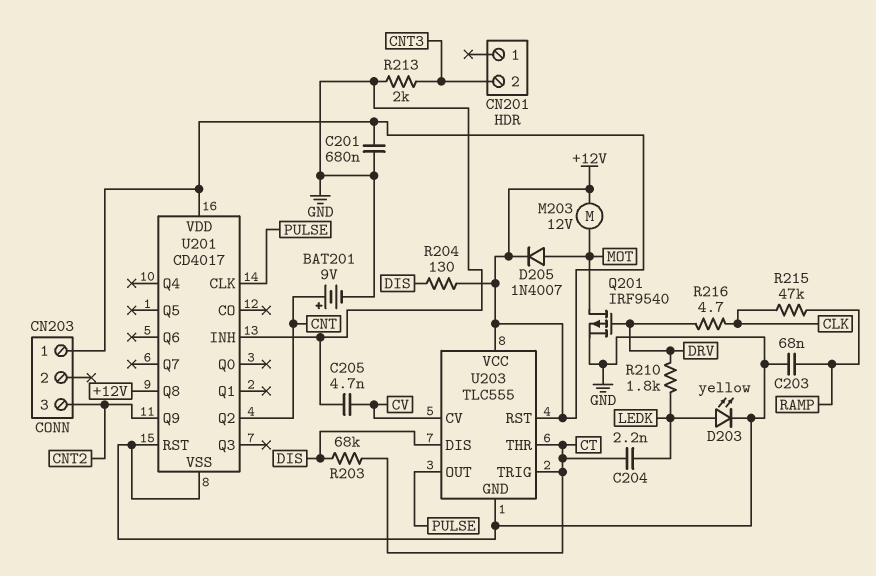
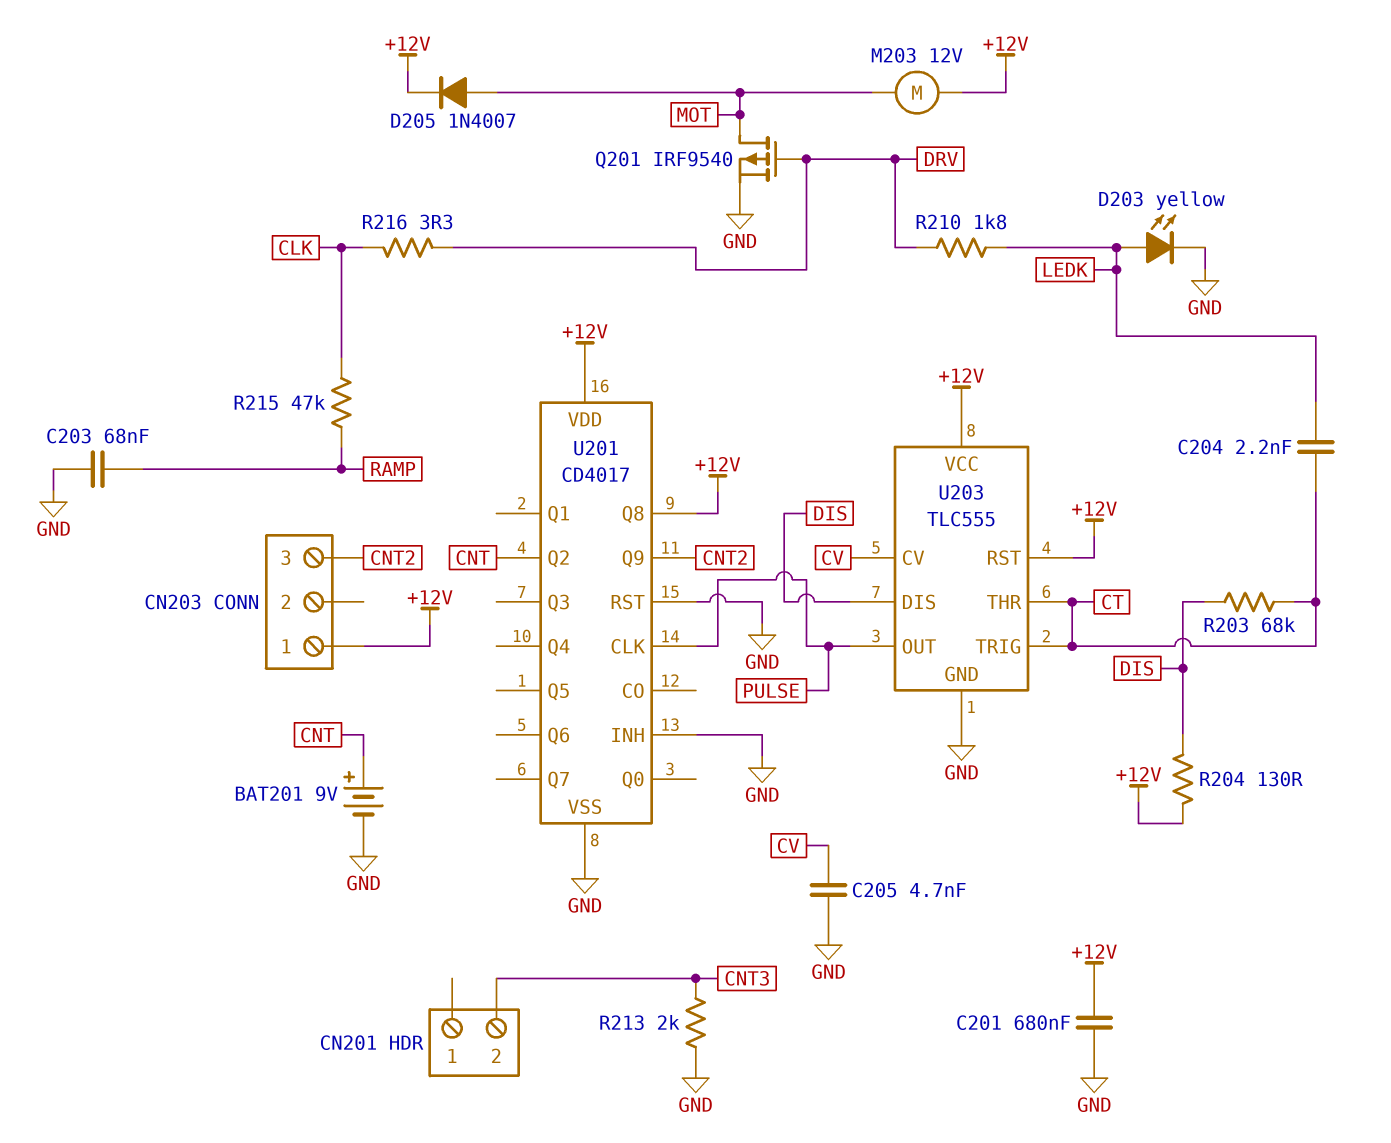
R216: 4.7 (CLK, DRV) -> 3.3 (CLK, DRV)

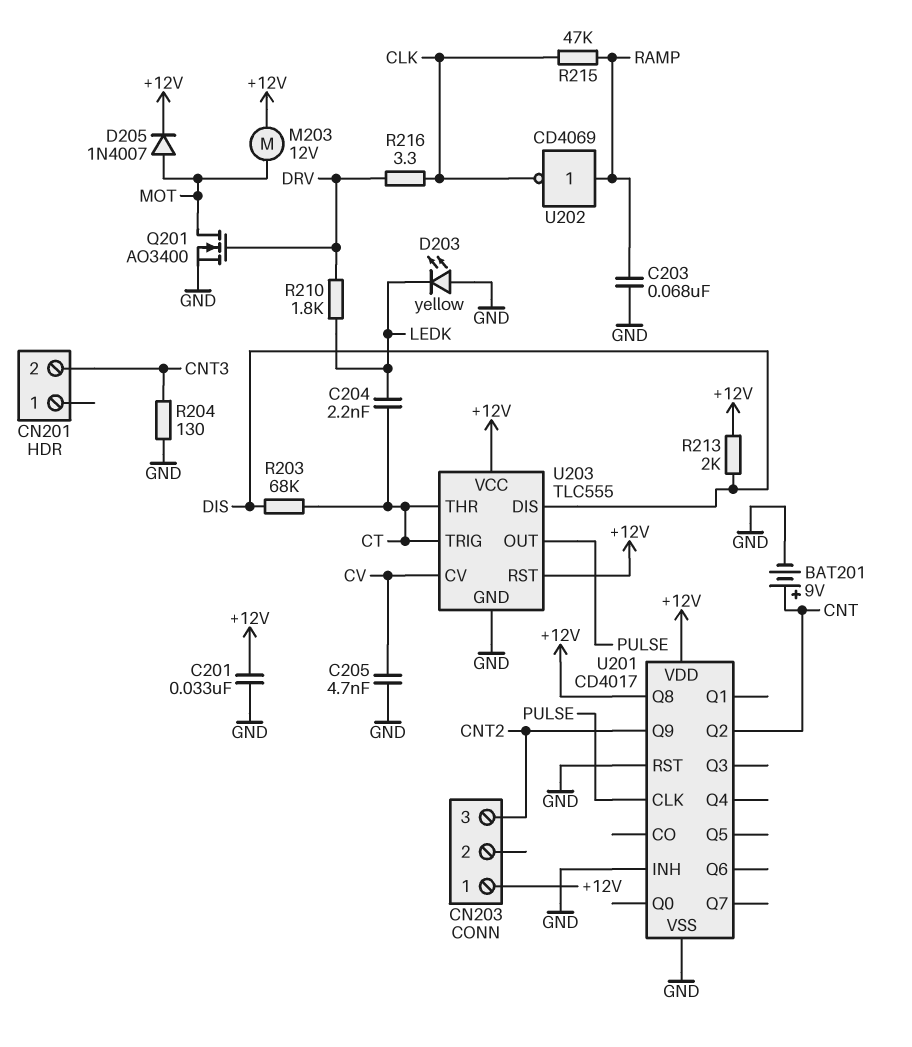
C201: 680nF (+12V, GND) -> 33nF (+12V, GND)
D203: LED yellow (A LEDK, K GND) -> LED yellow (A GND, K LEDK)
Q201: PMOS IRF9540 (G DRV, D MOT, S GND) -> NMOS AO3400 (G DRV, D MOT, S GND)
R204: 130 (+12V, DIS) -> 130 (CNT3, GND)
R213: 2k (CNT3, GND) -> 2k (+12V, DIS)
U202: none -> NOT CD4069 (in RAMP, out CLK)

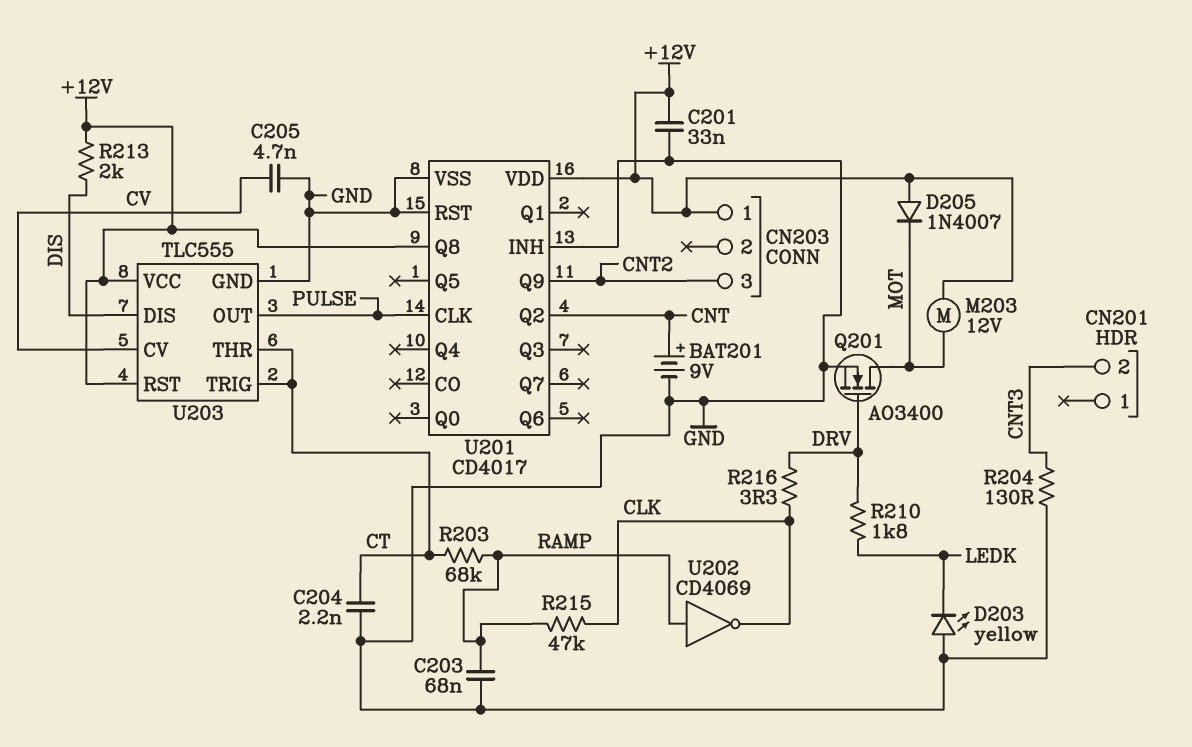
C204: 2.2nF (CT, LEDK) -> 2.2nF (CT, GND)
D205: diode 1N4007 (A MOT, K +12V) -> diode 1N4007 (A +12V, K MOT)
R203: 68k (CT, DIS) -> 68k (CT, RAMP)

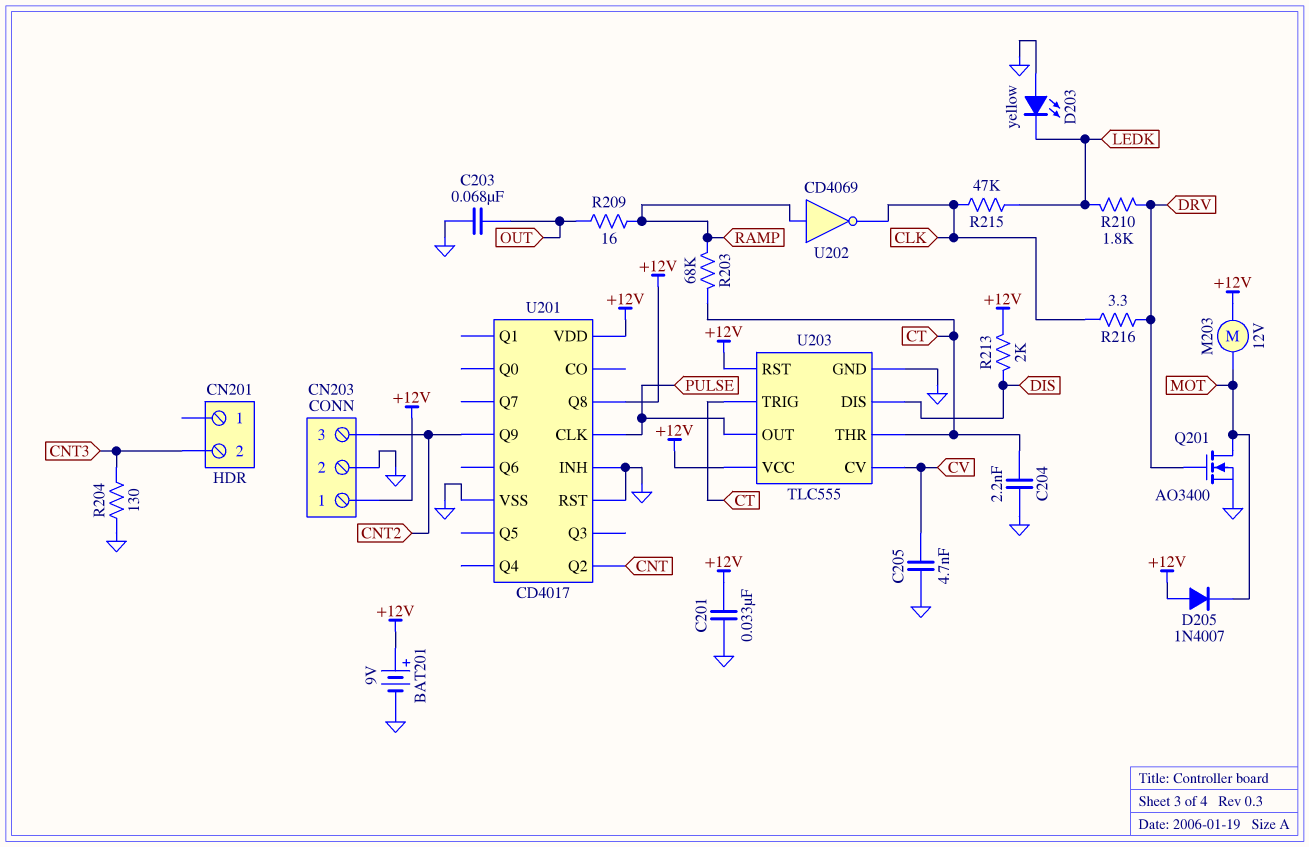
BAT201: 9V (plus CNT, minus GND) -> 9V (plus +12V, minus GND)
C203: 68nF (GND, RAMP) -> 68nF (GND, OUT)
CN203 pin 2: none -> GND
R209: none -> 16 (OUT, RAMP)
R215: 47k (CLK, RAMP) -> 47k (CLK, LEDK)

